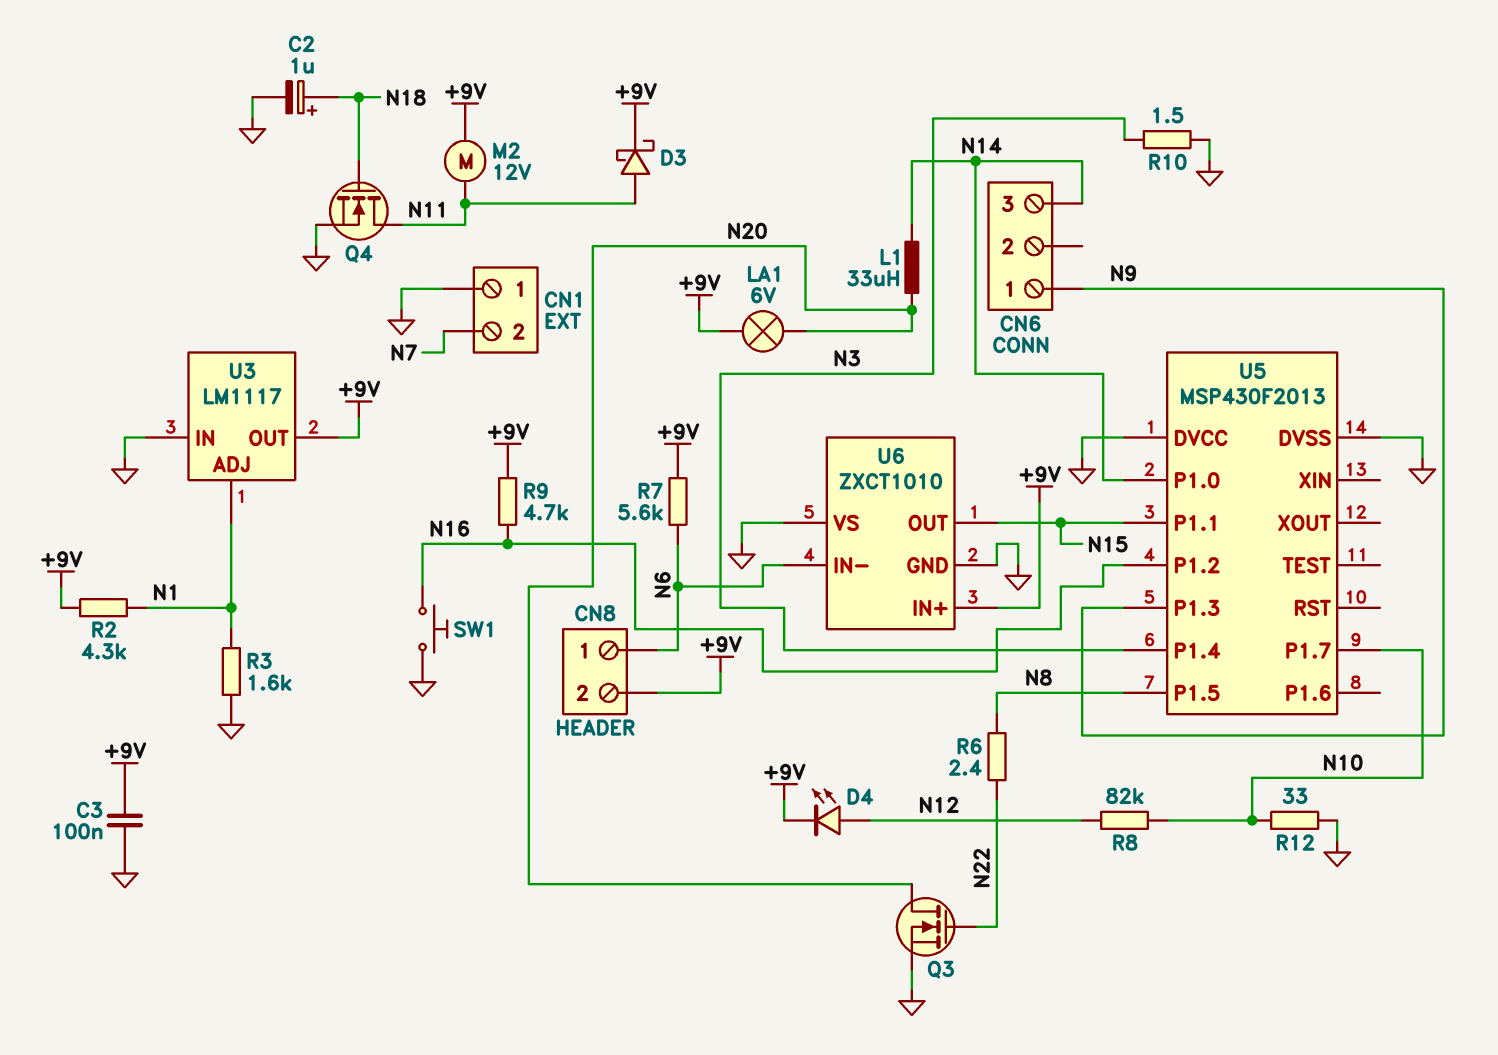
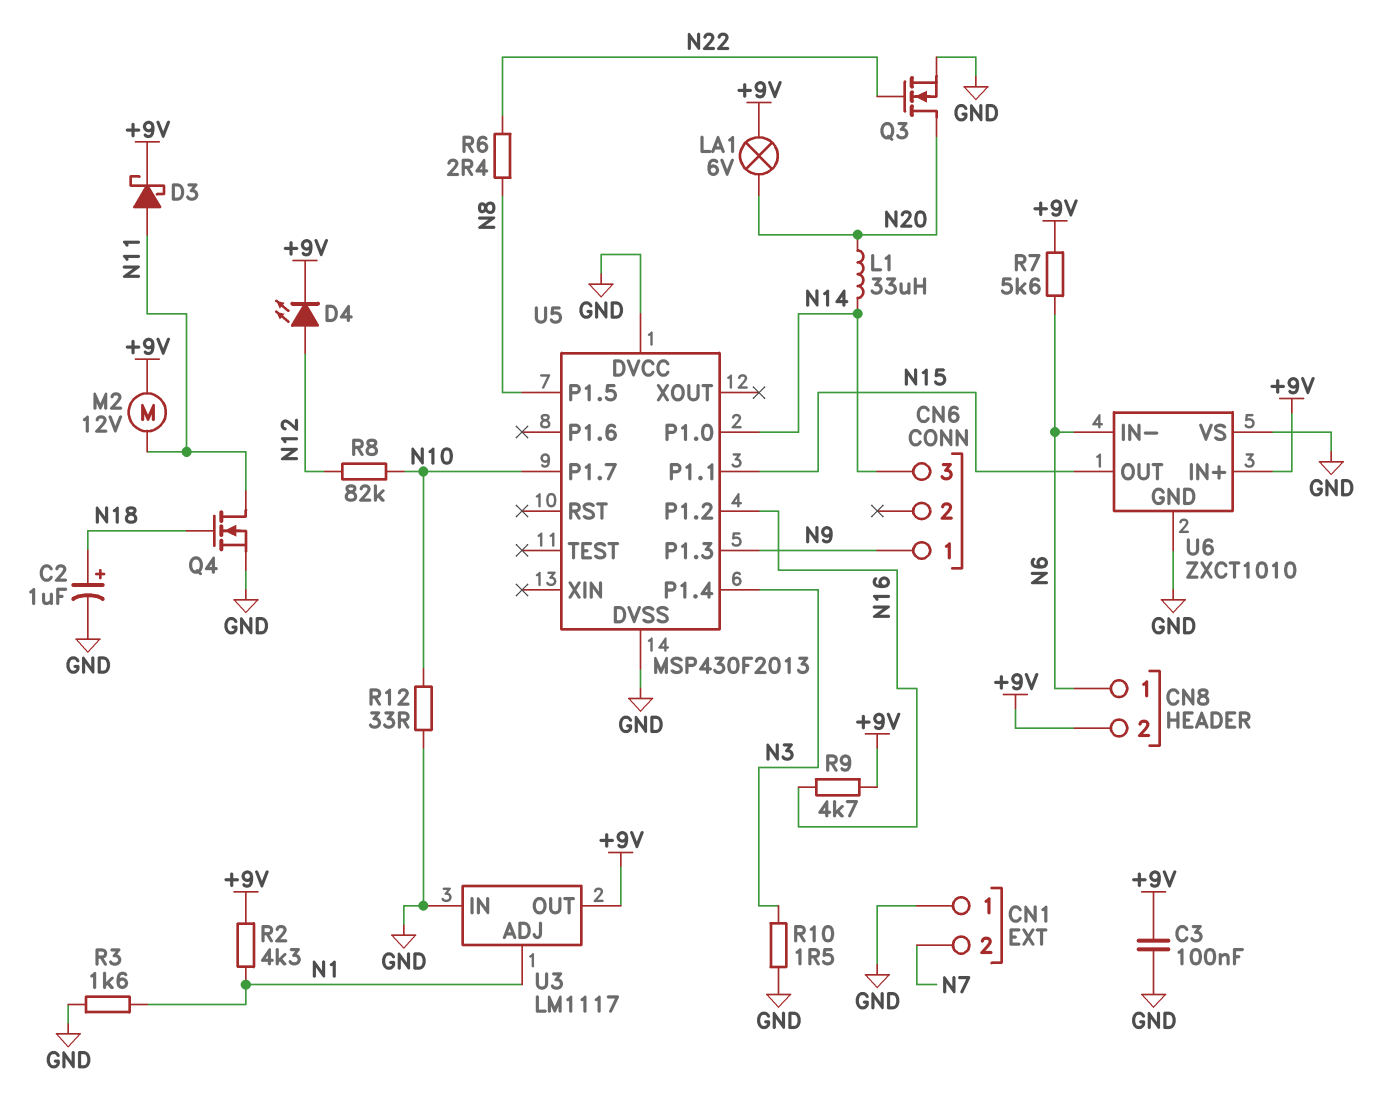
SW1: button (GND, N16) -> none

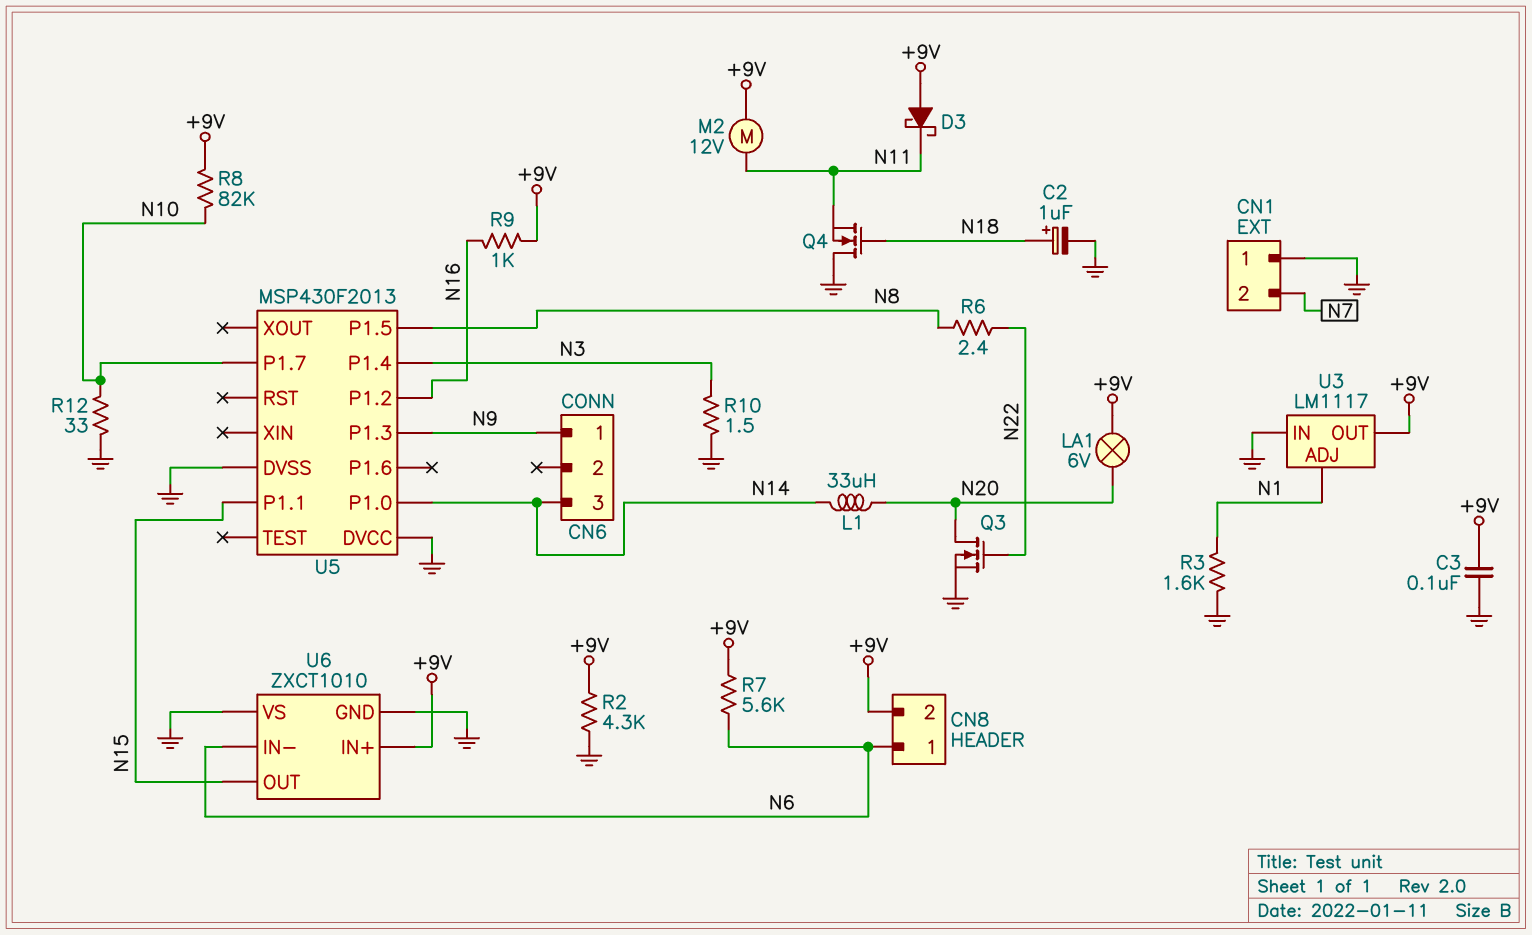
D3: schottky (A N11, K +9V) -> schottky (A +9V, K N11)
D4: LED (A N12, K +9V) -> none
Q4: NMOS (G N18, D N11, S GND) -> NMOS (G N18, D GND, S N11)
R2: 4.3k (+9V, N1) -> 4.3k (+9V, GND)
R8: 82k (N10, N12) -> 82k (+9V, N10)
R9: 4.7k (+9V, N16) -> 1k (+9V, N16)

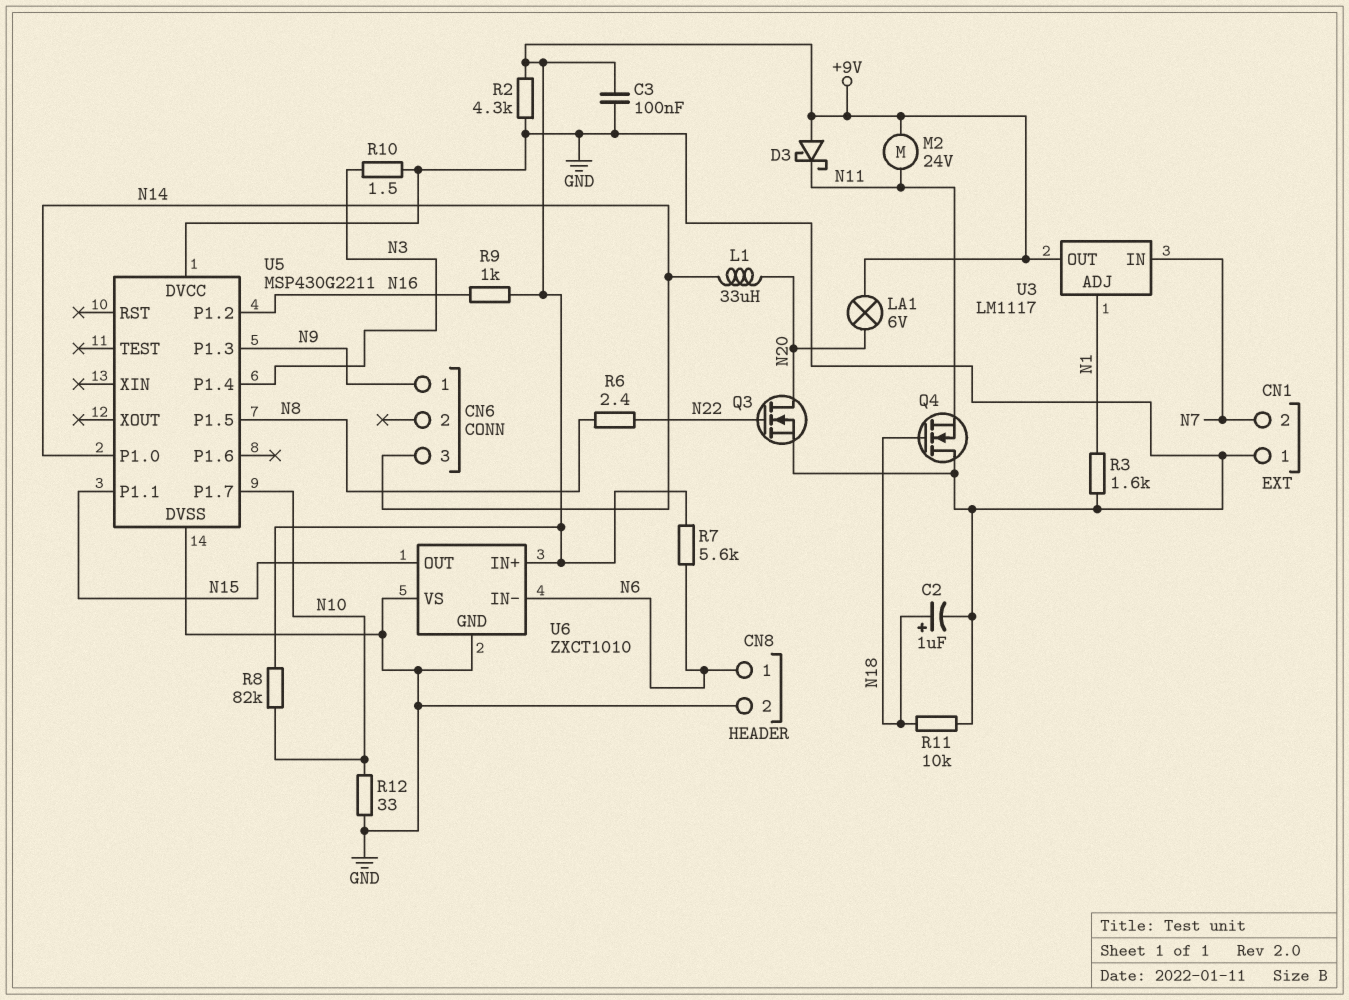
CN8 pin 2: +9V -> GND
M2: motor 12V (+9V, N11) -> motor 24V (+9V, N11)
R11: none -> 10k (GND, N18)
U3 pin IN: GND -> N7
U5: MSP430F2013 -> MSP430G2211

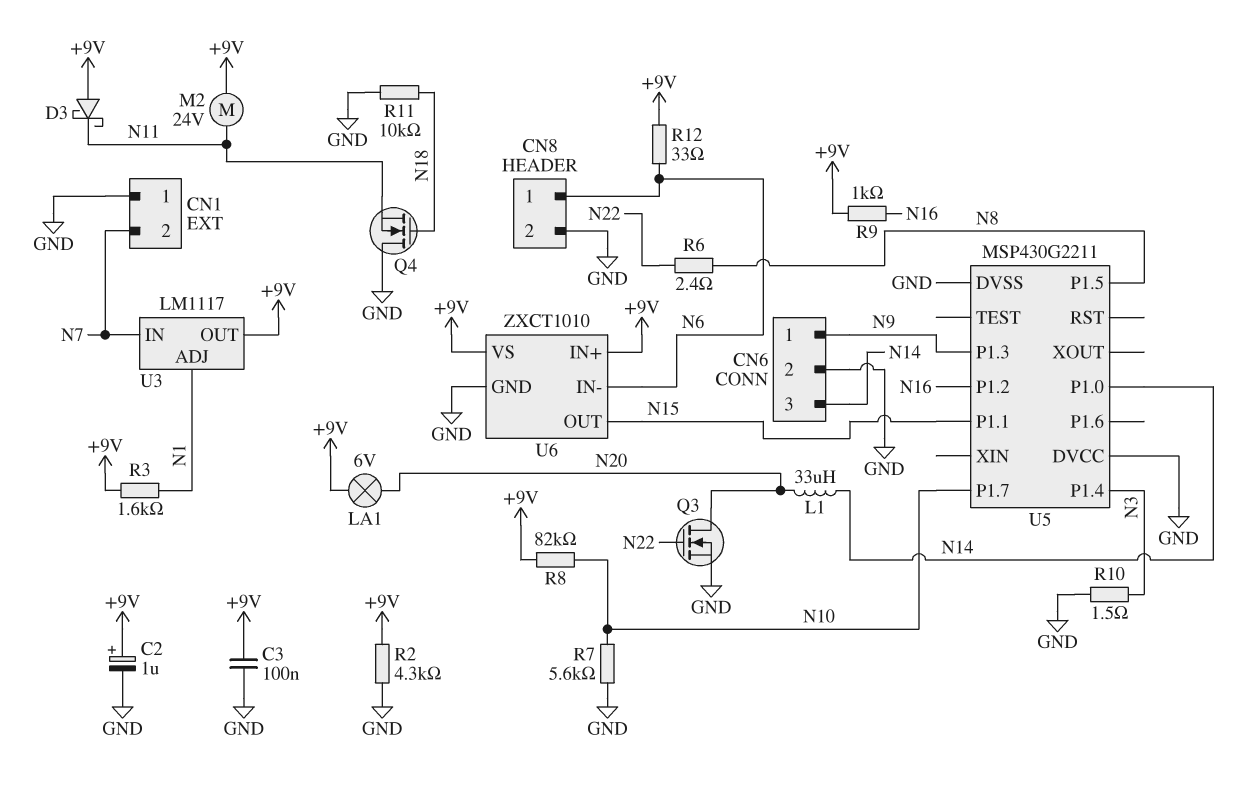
C2: 1uF (plus N18, minus GND) -> 1uF (plus +9V, minus GND)
CN6 pin 2: none -> GND
R3: 1.6k (GND, N1) -> 1.6k (+9V, N1)
R7: 5.6k (+9V, N6) -> 5.6k (GND, N10)
R12: 33 (GND, N10) -> 33 (+9V, N6)
U6 pin VS: GND -> +9V

